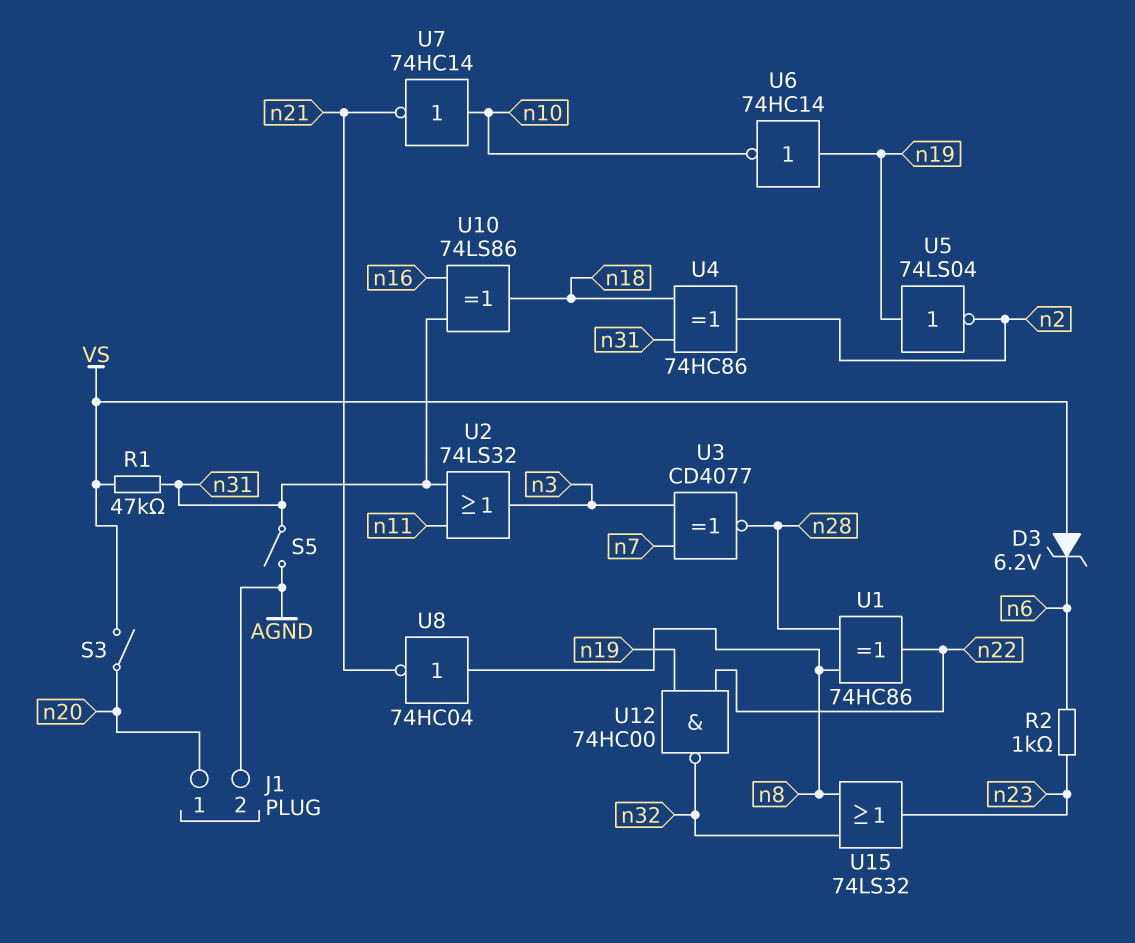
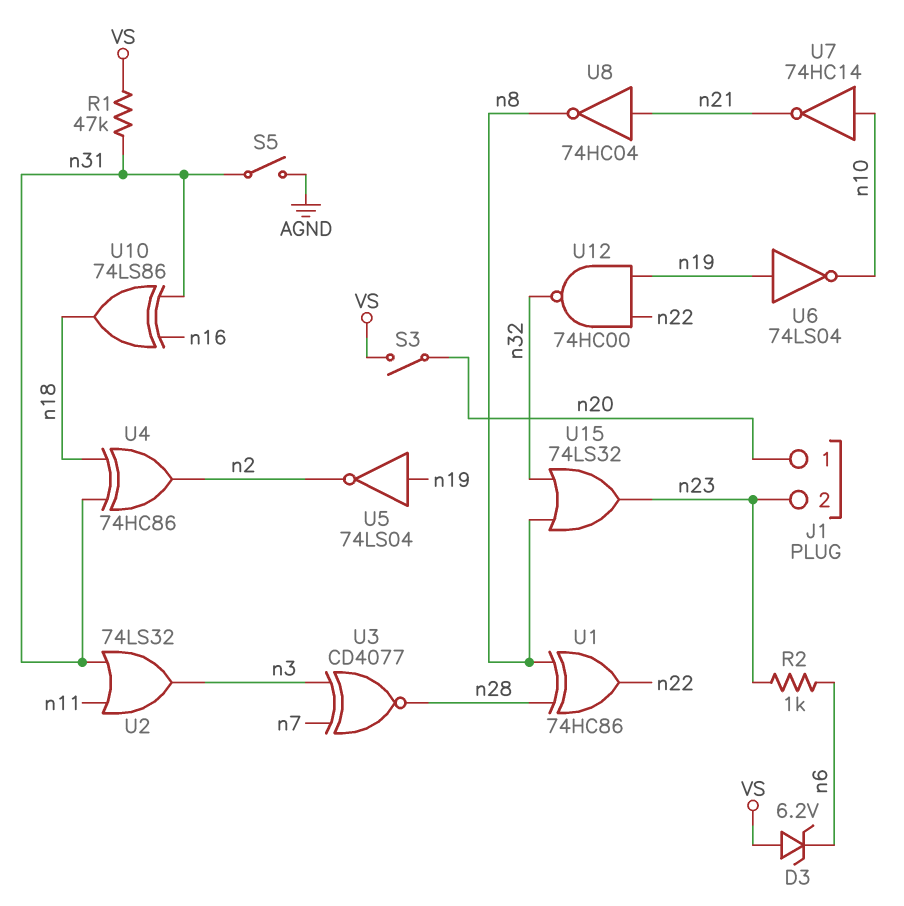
J1 pin 2: AGND -> n23
U6: NOT 74HC14 (in n19, out n10) -> NOT 74LS04 (in n19, out n10)
U8: NOT 74HC04 (in n8, out n21) -> NOT 74HC04 (in n21, out n8)

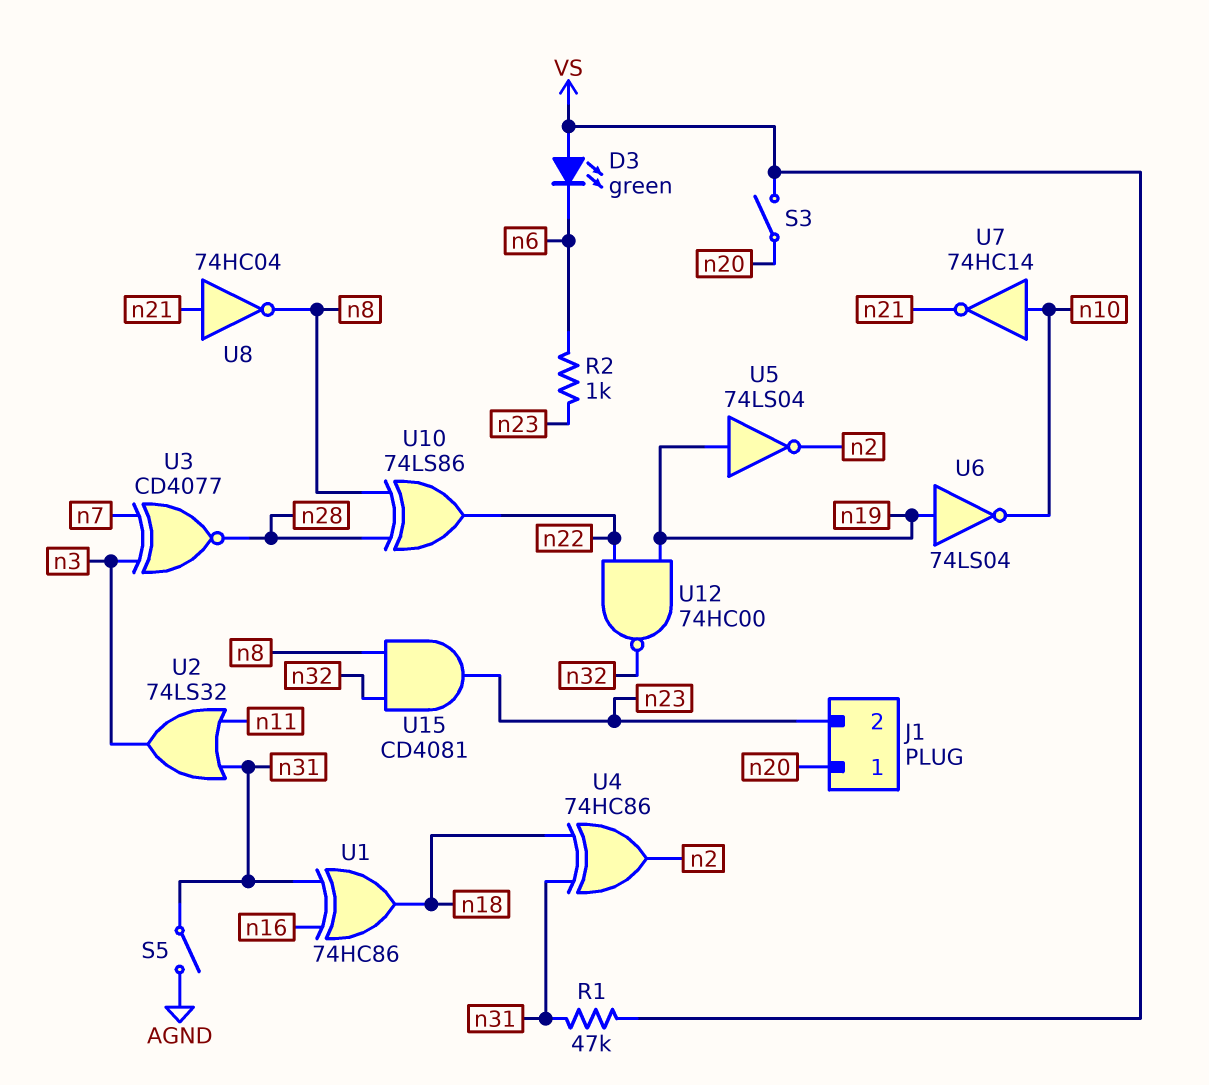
D3: zener 6.2V (A VS, K n6) -> LED green (A VS, K n6)
U1: XOR 74HC86 (in n8, in n28, out n22) -> XOR 74HC86 (in n16, in n31, out n18)
U10: XOR 74LS86 (in n16, in n31, out n18) -> XOR 74LS86 (in n8, in n28, out n22)
U15: OR 74LS32 (in n8, in n32, out n23) -> AND CD4081 (in n8, in n32, out n23)

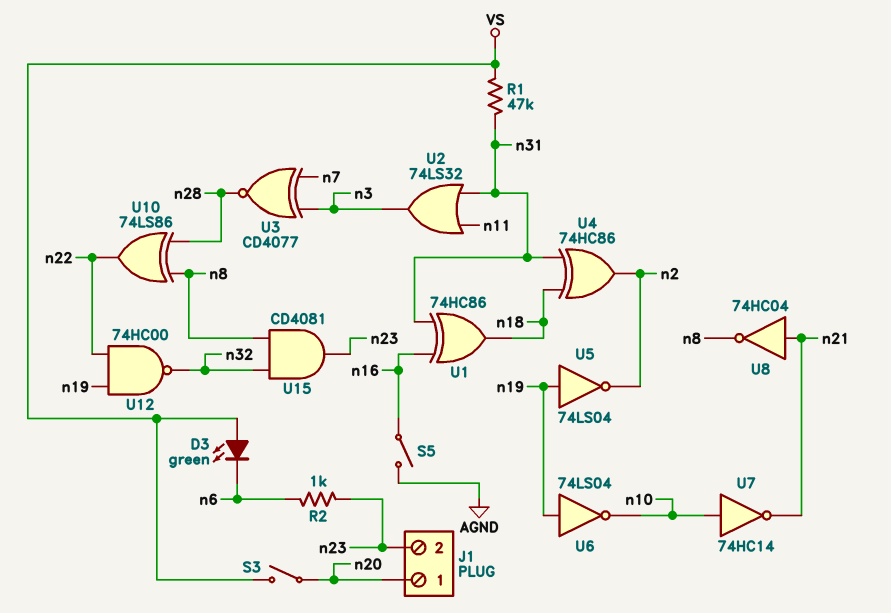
S5: switch (AGND, n31) -> switch (AGND, n16)

